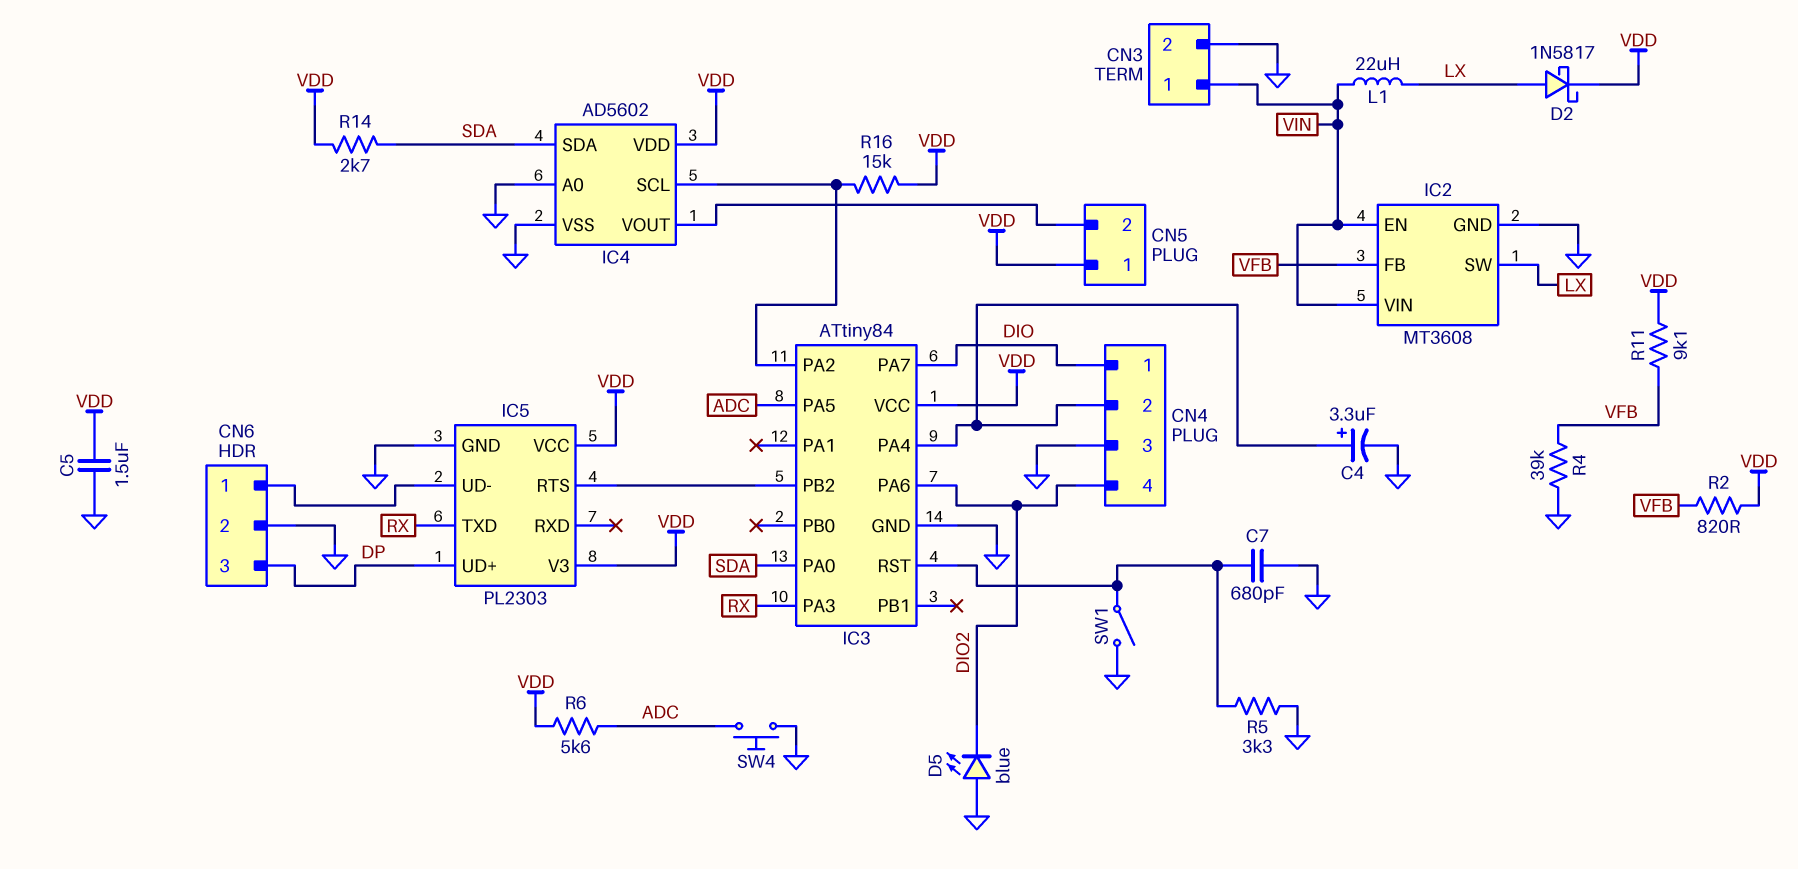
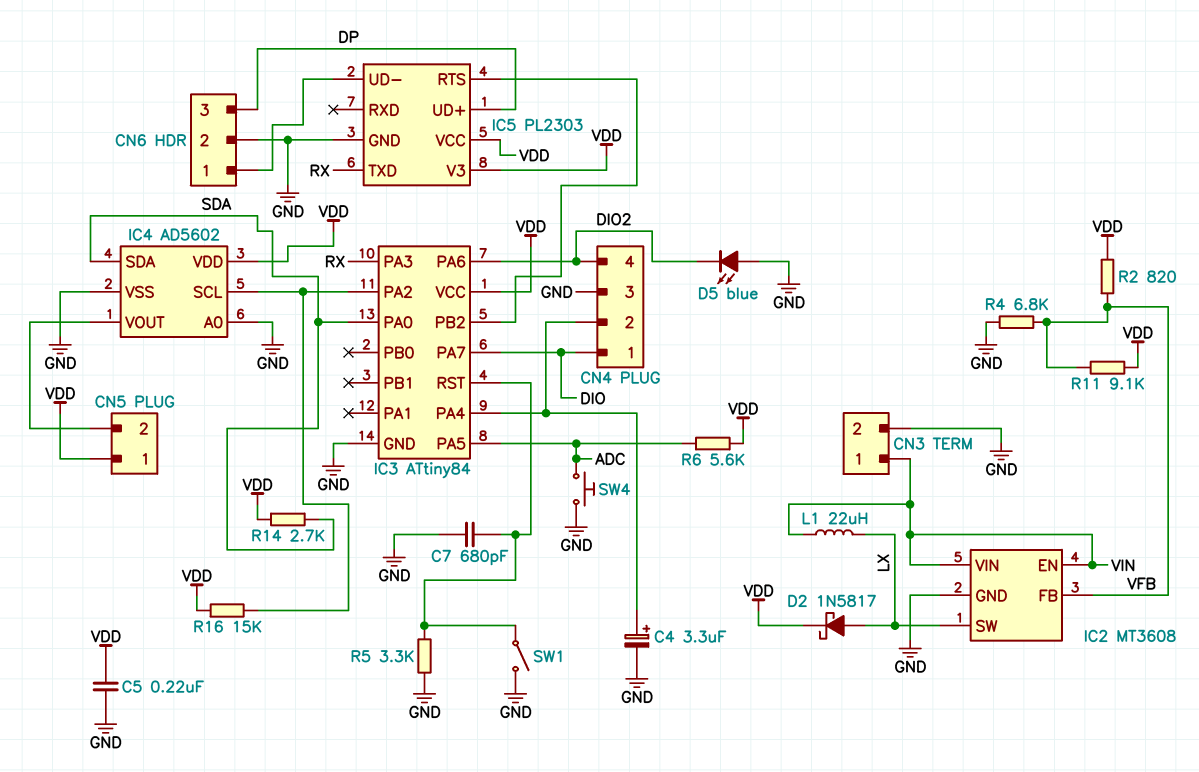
C5: 1.5uF (GND, VDD) -> 220nF (GND, VDD)
R4: 39k (GND, VFB) -> 6.8k (GND, VFB)

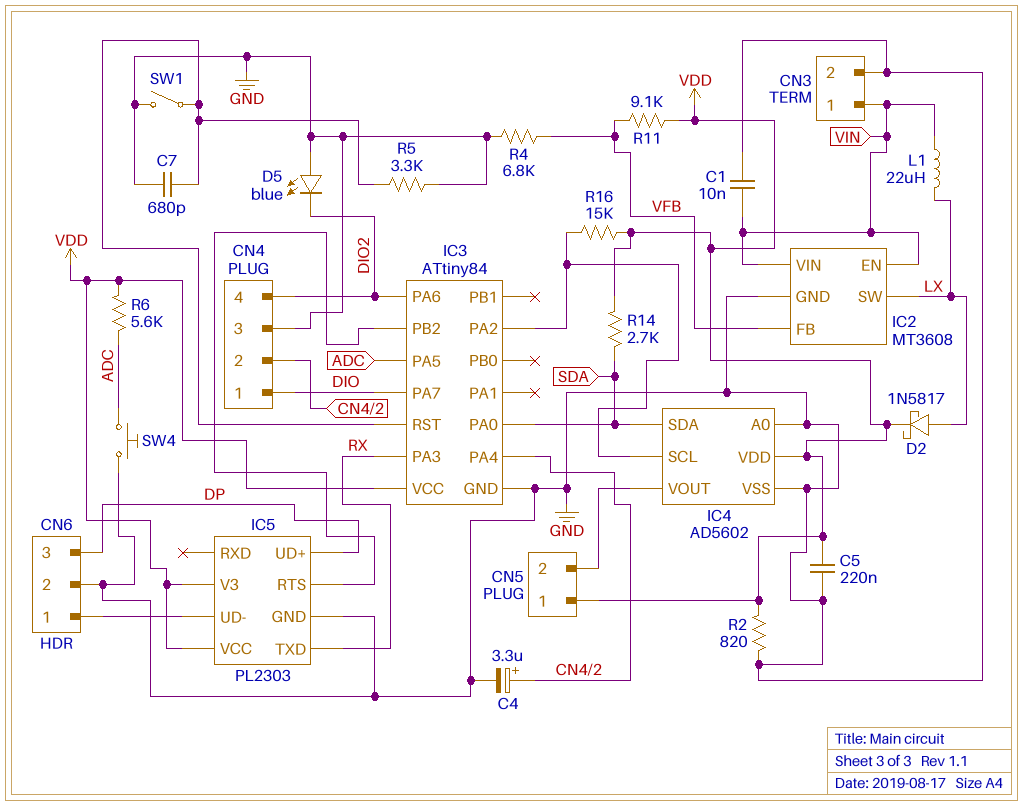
C1: none -> 10nF (GND, VIN)
R2: 820 (VDD, VFB) -> 820 (GND, VDD)

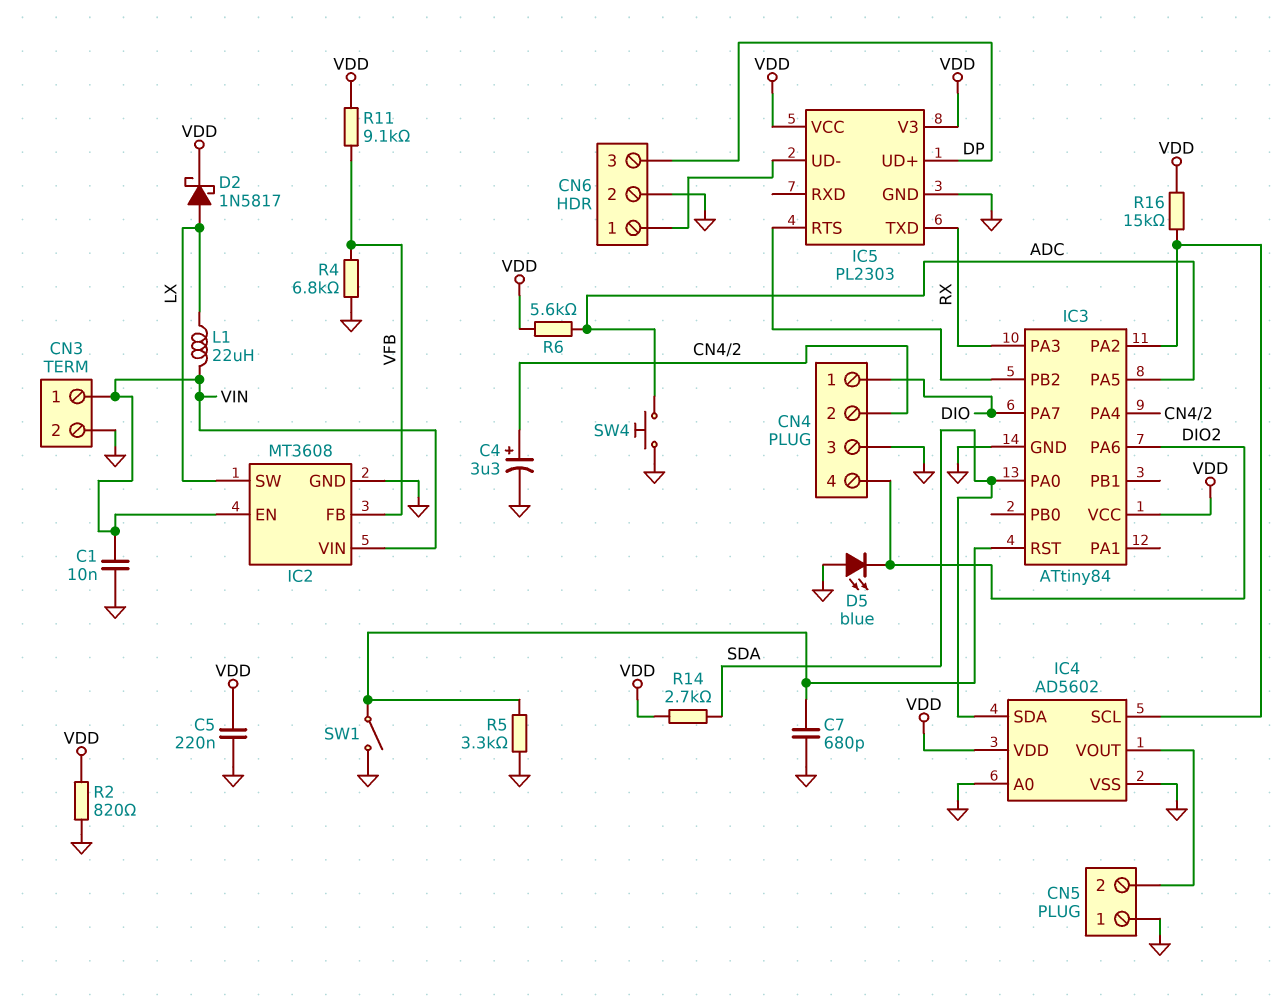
CN5 pin 1: VDD -> GND

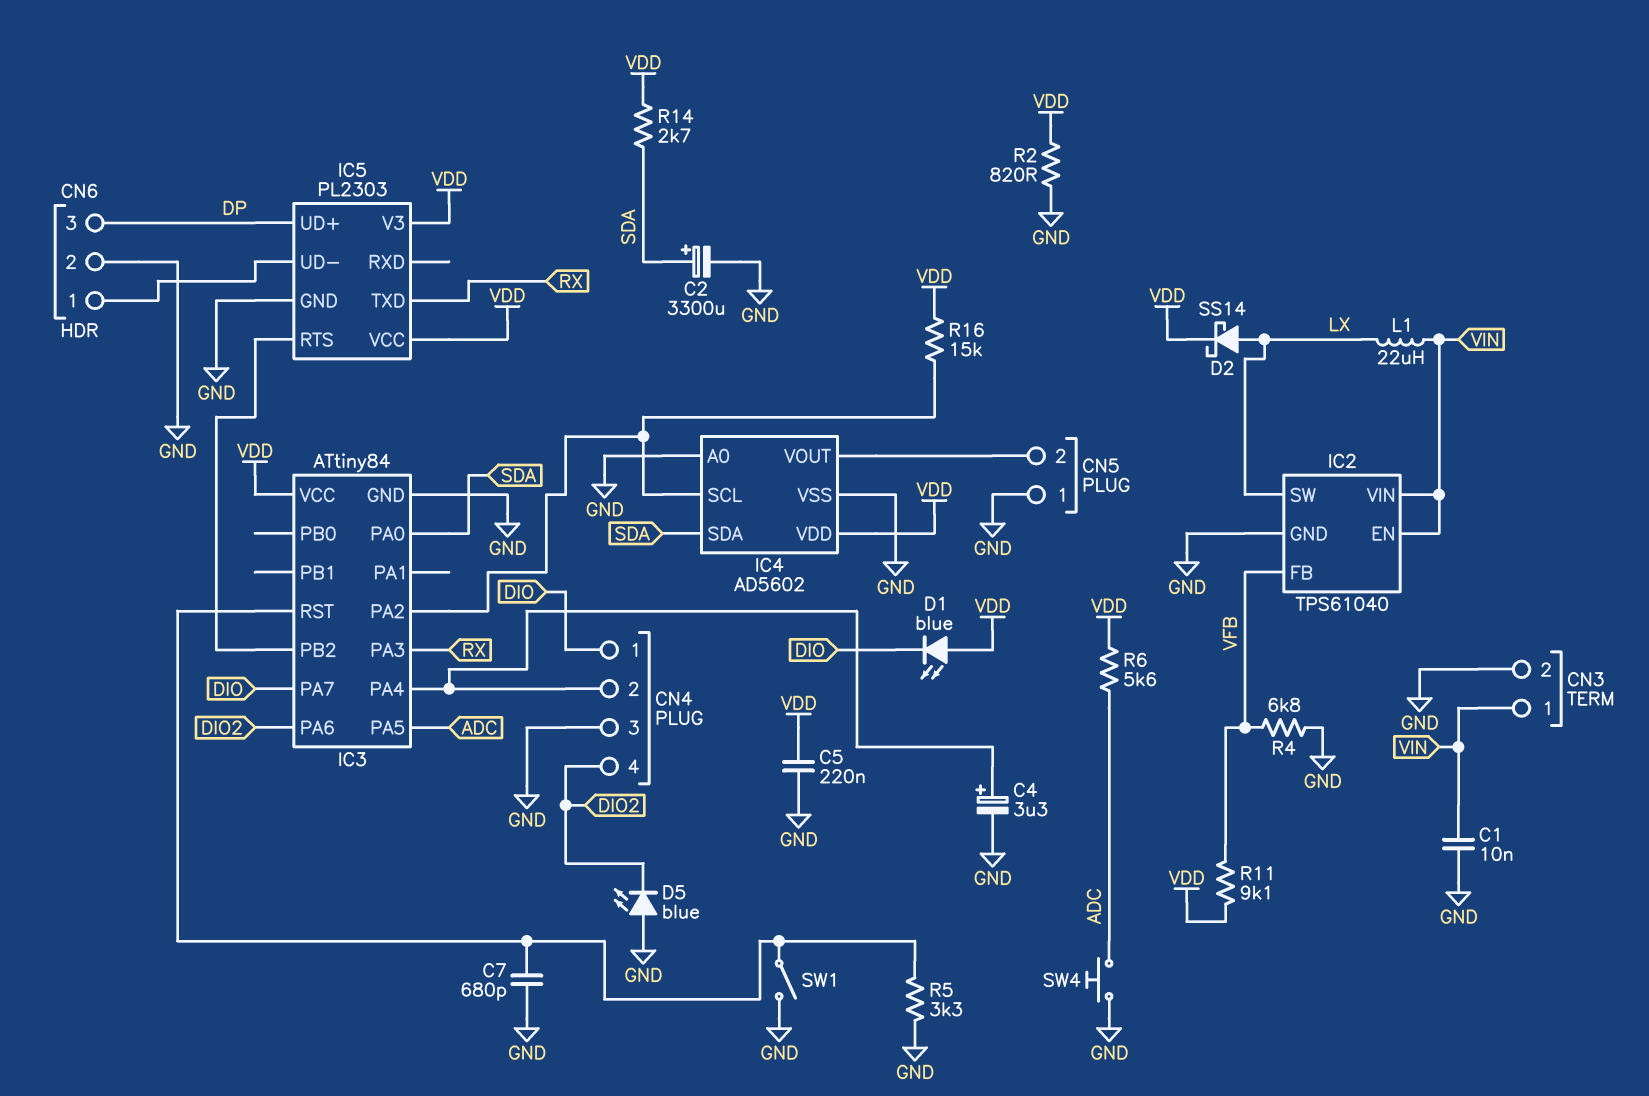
C2: none -> 3300uF (plus SDA, minus GND)
D1: none -> LED blue (A VDD, K DIO)
D2: schottky 1N5817 (A LX, K VDD) -> schottky SS14 (A LX, K VDD)
IC2: MT3608 -> TPS61040

